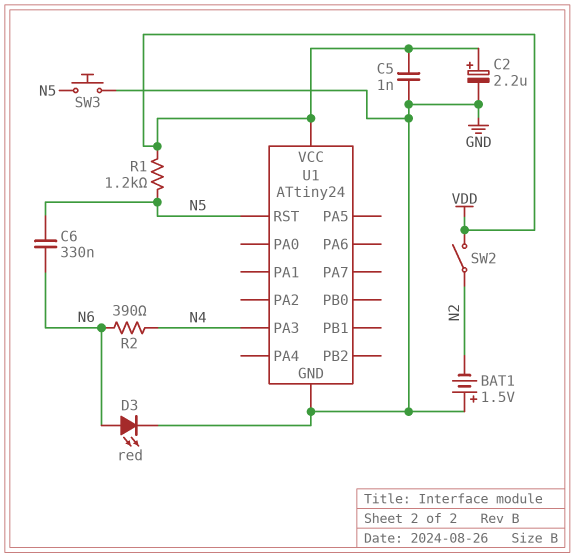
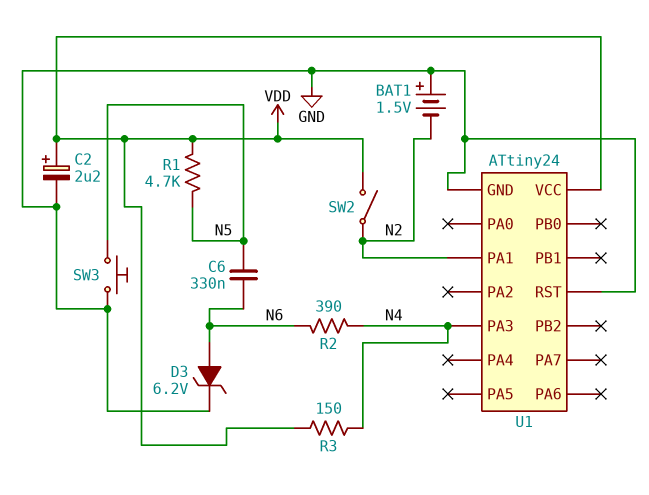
C5: 1nF (GND, VDD) -> none
D3: LED red (A N6, K GND) -> zener 6.2V (A N6, K GND)
R1: 1.2k (N5, VDD) -> 4.7k (N5, VDD)
R3: none -> 150 (N4, VDD)
U1 pin PA1: none -> N2
U1 pin RST: N5 -> GND

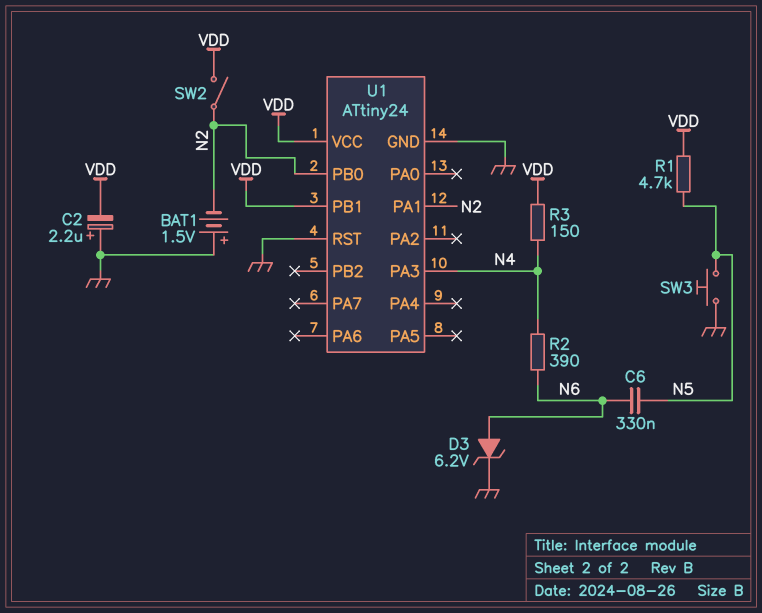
C2: 2.2uF (plus VDD, minus GND) -> 2.2uF (plus GND, minus VDD)
U1 pin PB0: none -> N2
U1 pin PB1: none -> VDD

